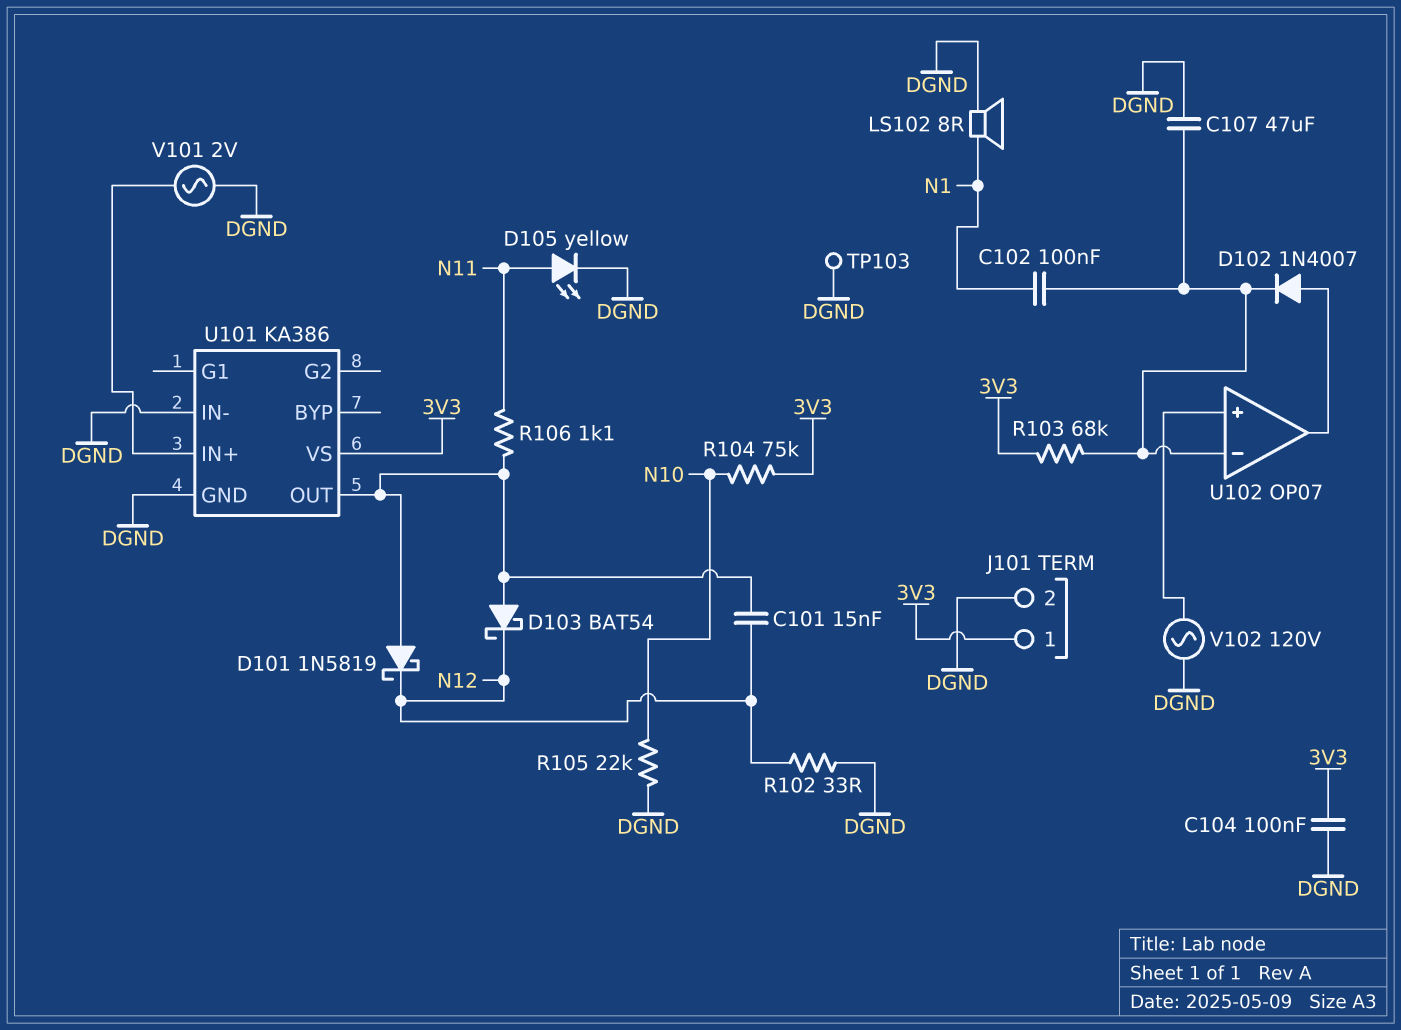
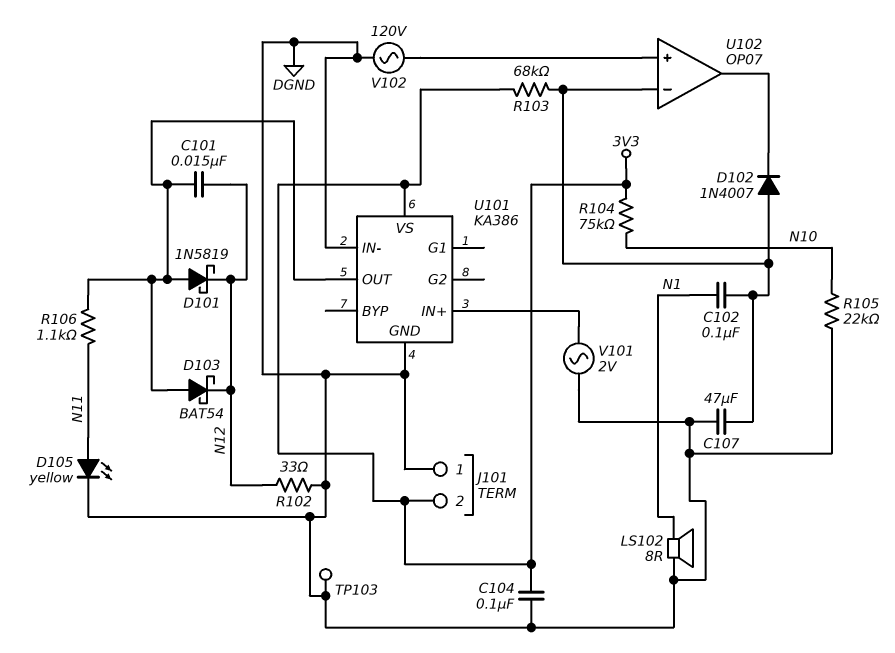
D102: diode 1N4007 (A U102/out, K U102/in-) -> diode 1N4007 (A U102/in-, K U102/out)
J101 pin 1: 3V3 -> DGND
J101 pin 2: DGND -> 3V3

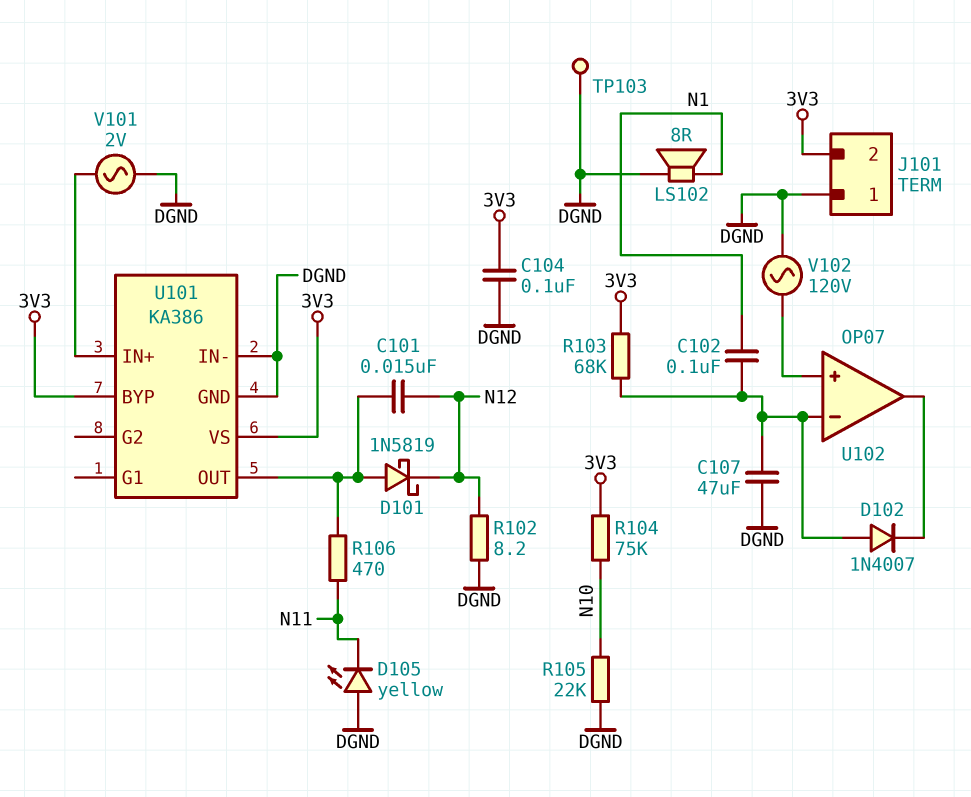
D103: schottky BAT54 (A U101/OUT, K N12) -> none
D105: LED yellow (A N11, K DGND) -> LED yellow (A DGND, K N11)
R102: 33 (DGND, N12) -> 8.2 (DGND, N12)
R106: 1.1k (N11, U101/OUT) -> 470 (N11, U101/OUT)
U101 pin BYP: none -> 3V3

